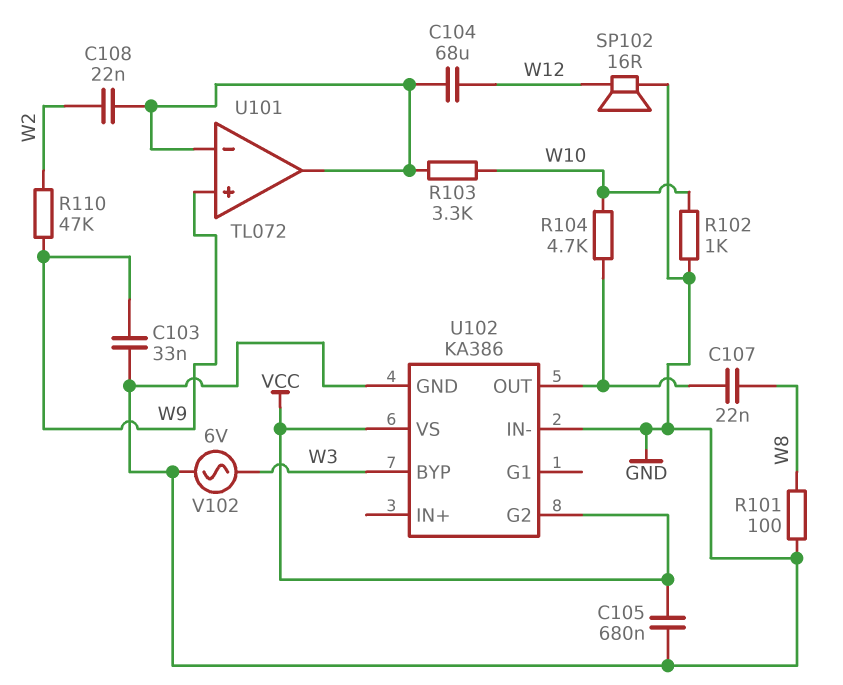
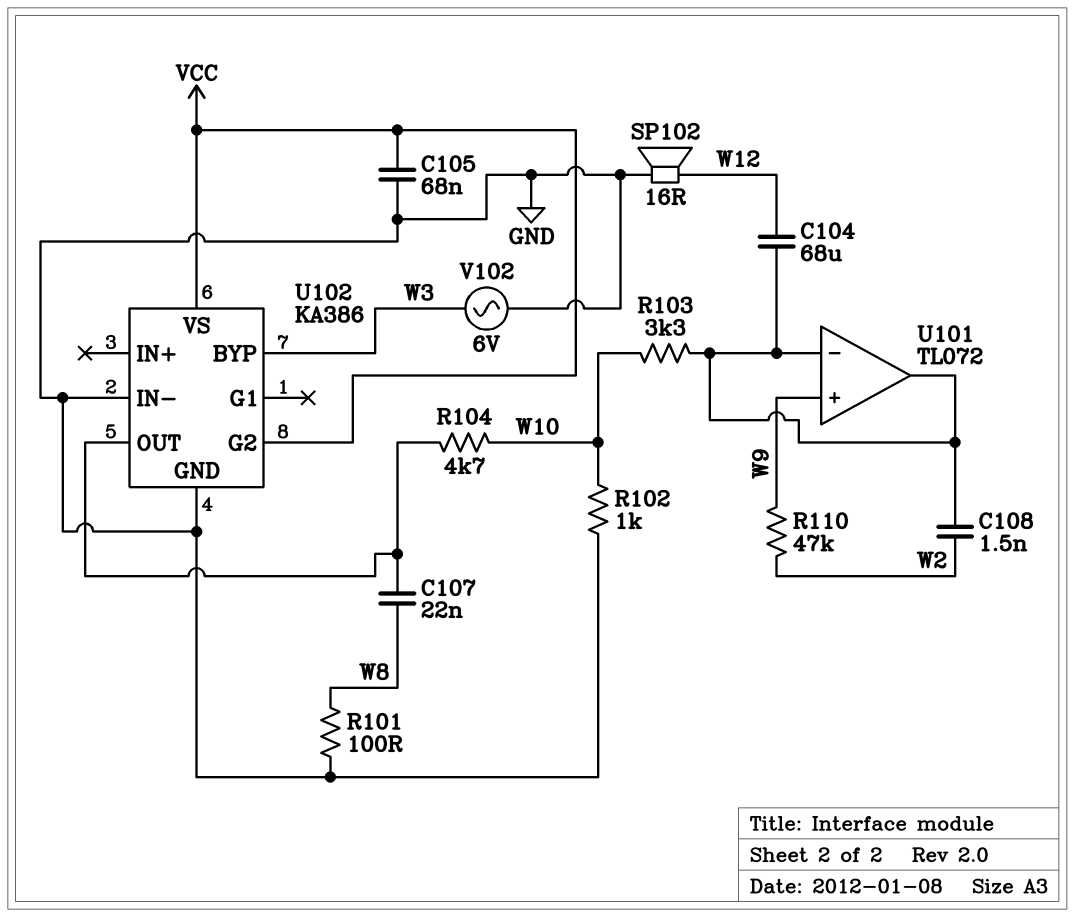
C103: 33nF (GND, W9) -> none
C105: 680nF (GND, VCC) -> 68nF (GND, VCC)
C108: 22nF (U101/in-, W2) -> 1.5nF (U101/in-, W2)

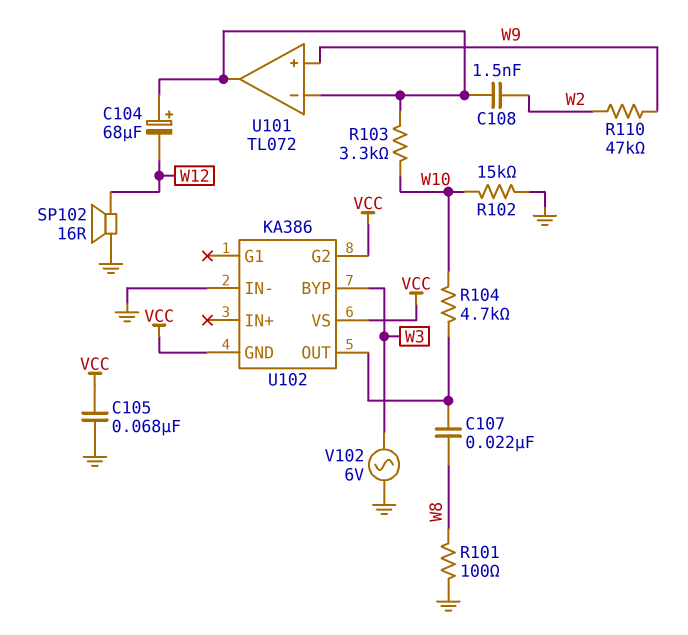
C104: 68uF (U101/in-, W12) -> 68uF (plus U101/in-, minus W12)
R102: 1k (GND, W10) -> 15k (GND, W10)
U102 pin GND: GND -> VCC

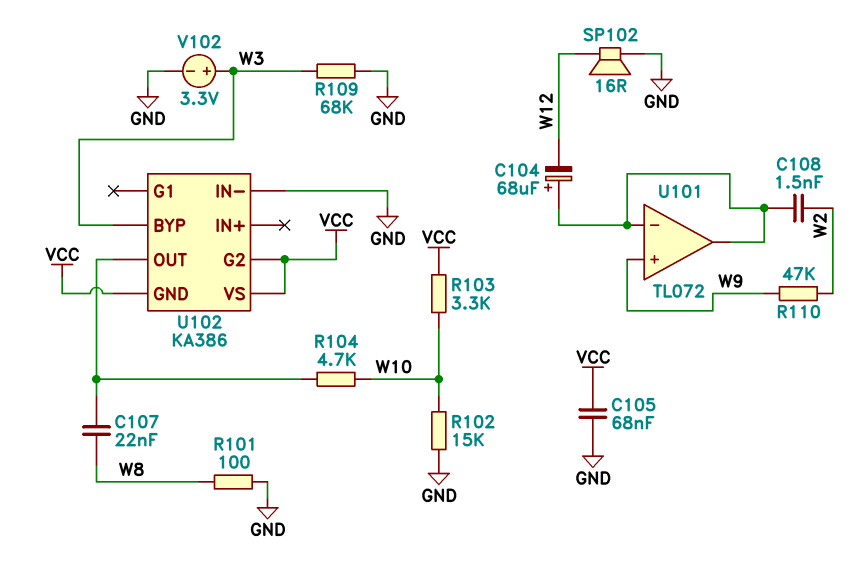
R103: 3.3k (U101/in-, W10) -> 3.3k (VCC, W10)
R109: none -> 68k (GND, W3)
V102: AC 6V (GND, W3) -> 3.3V (plus W3, minus GND)

